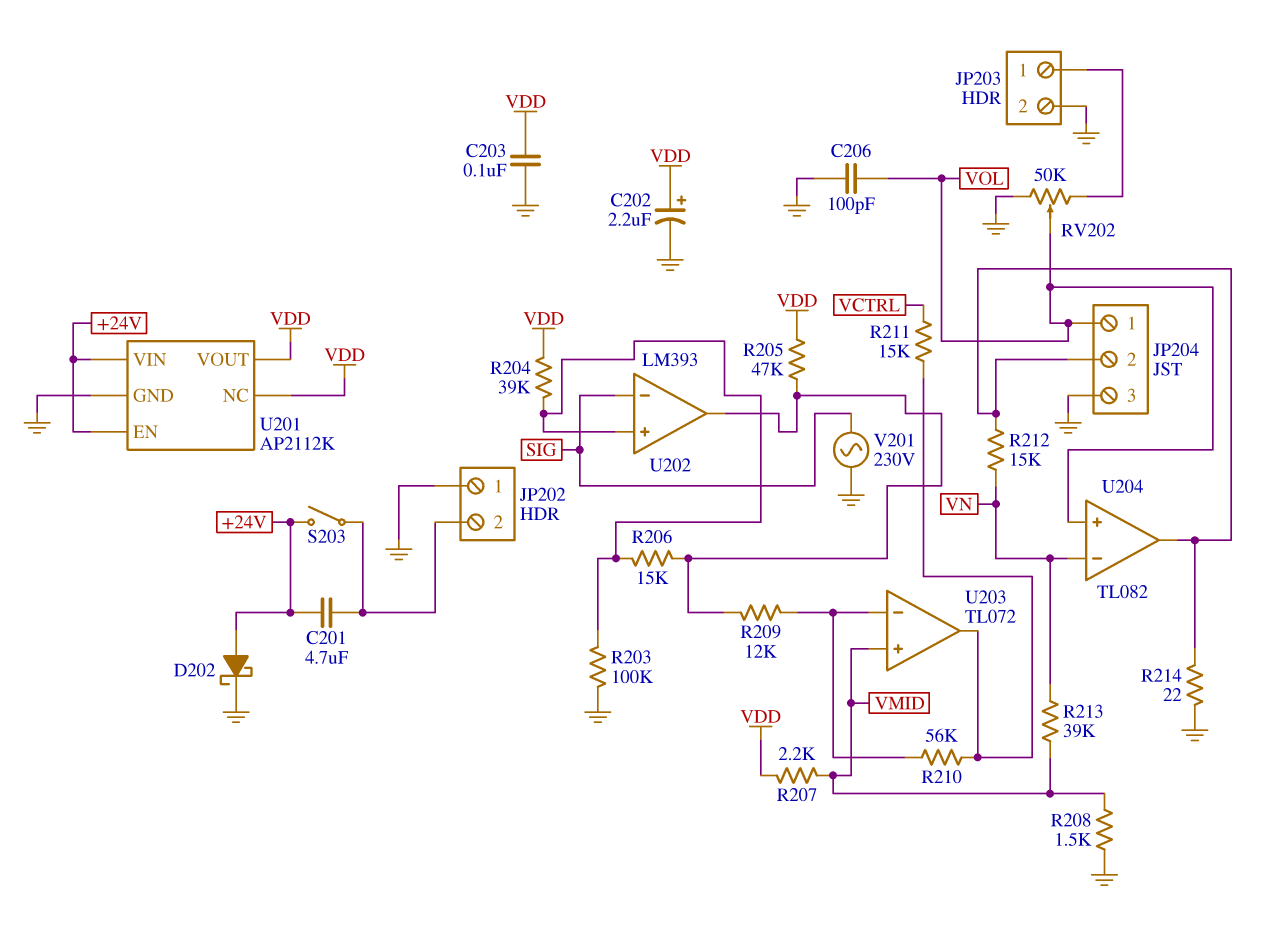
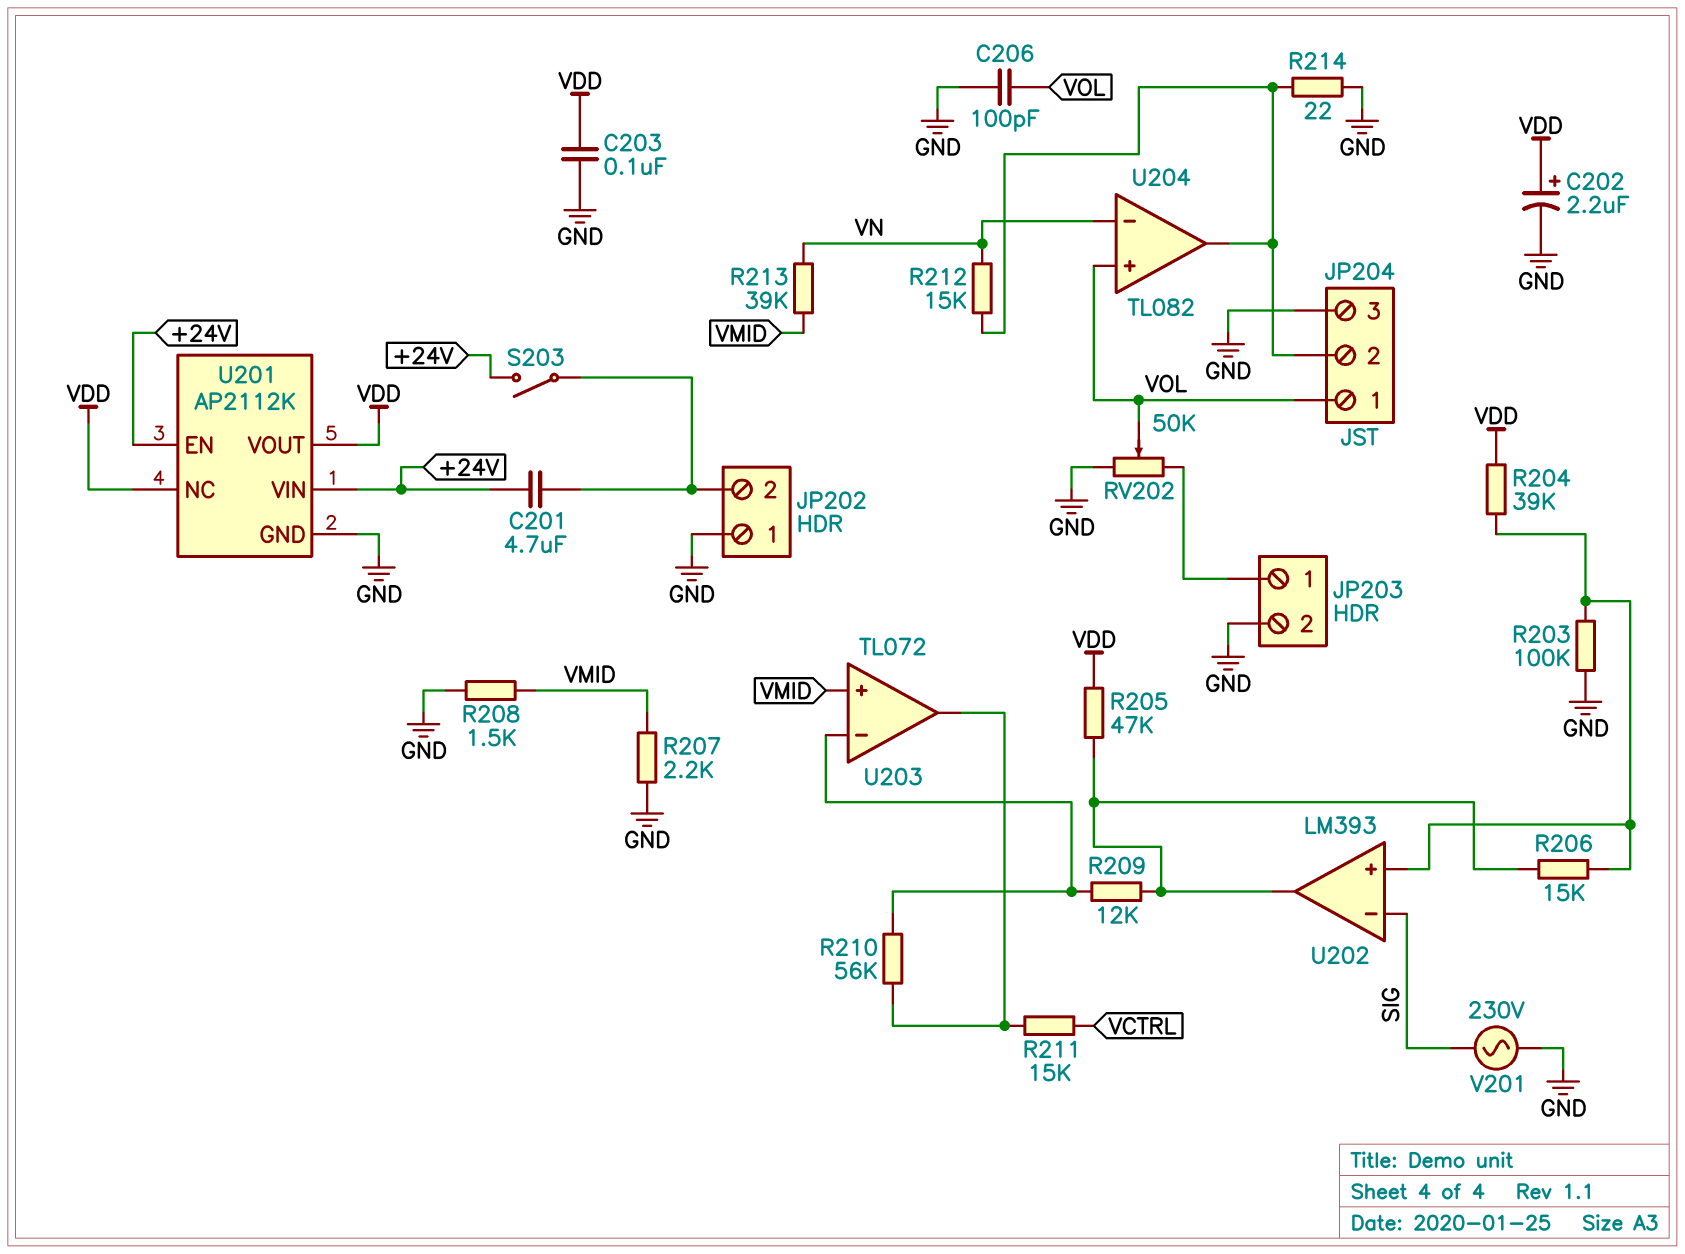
D202: schottky (A +24V, K GND) -> none
R207: 2.2k (VDD, VMID) -> 2.2k (GND, VMID)

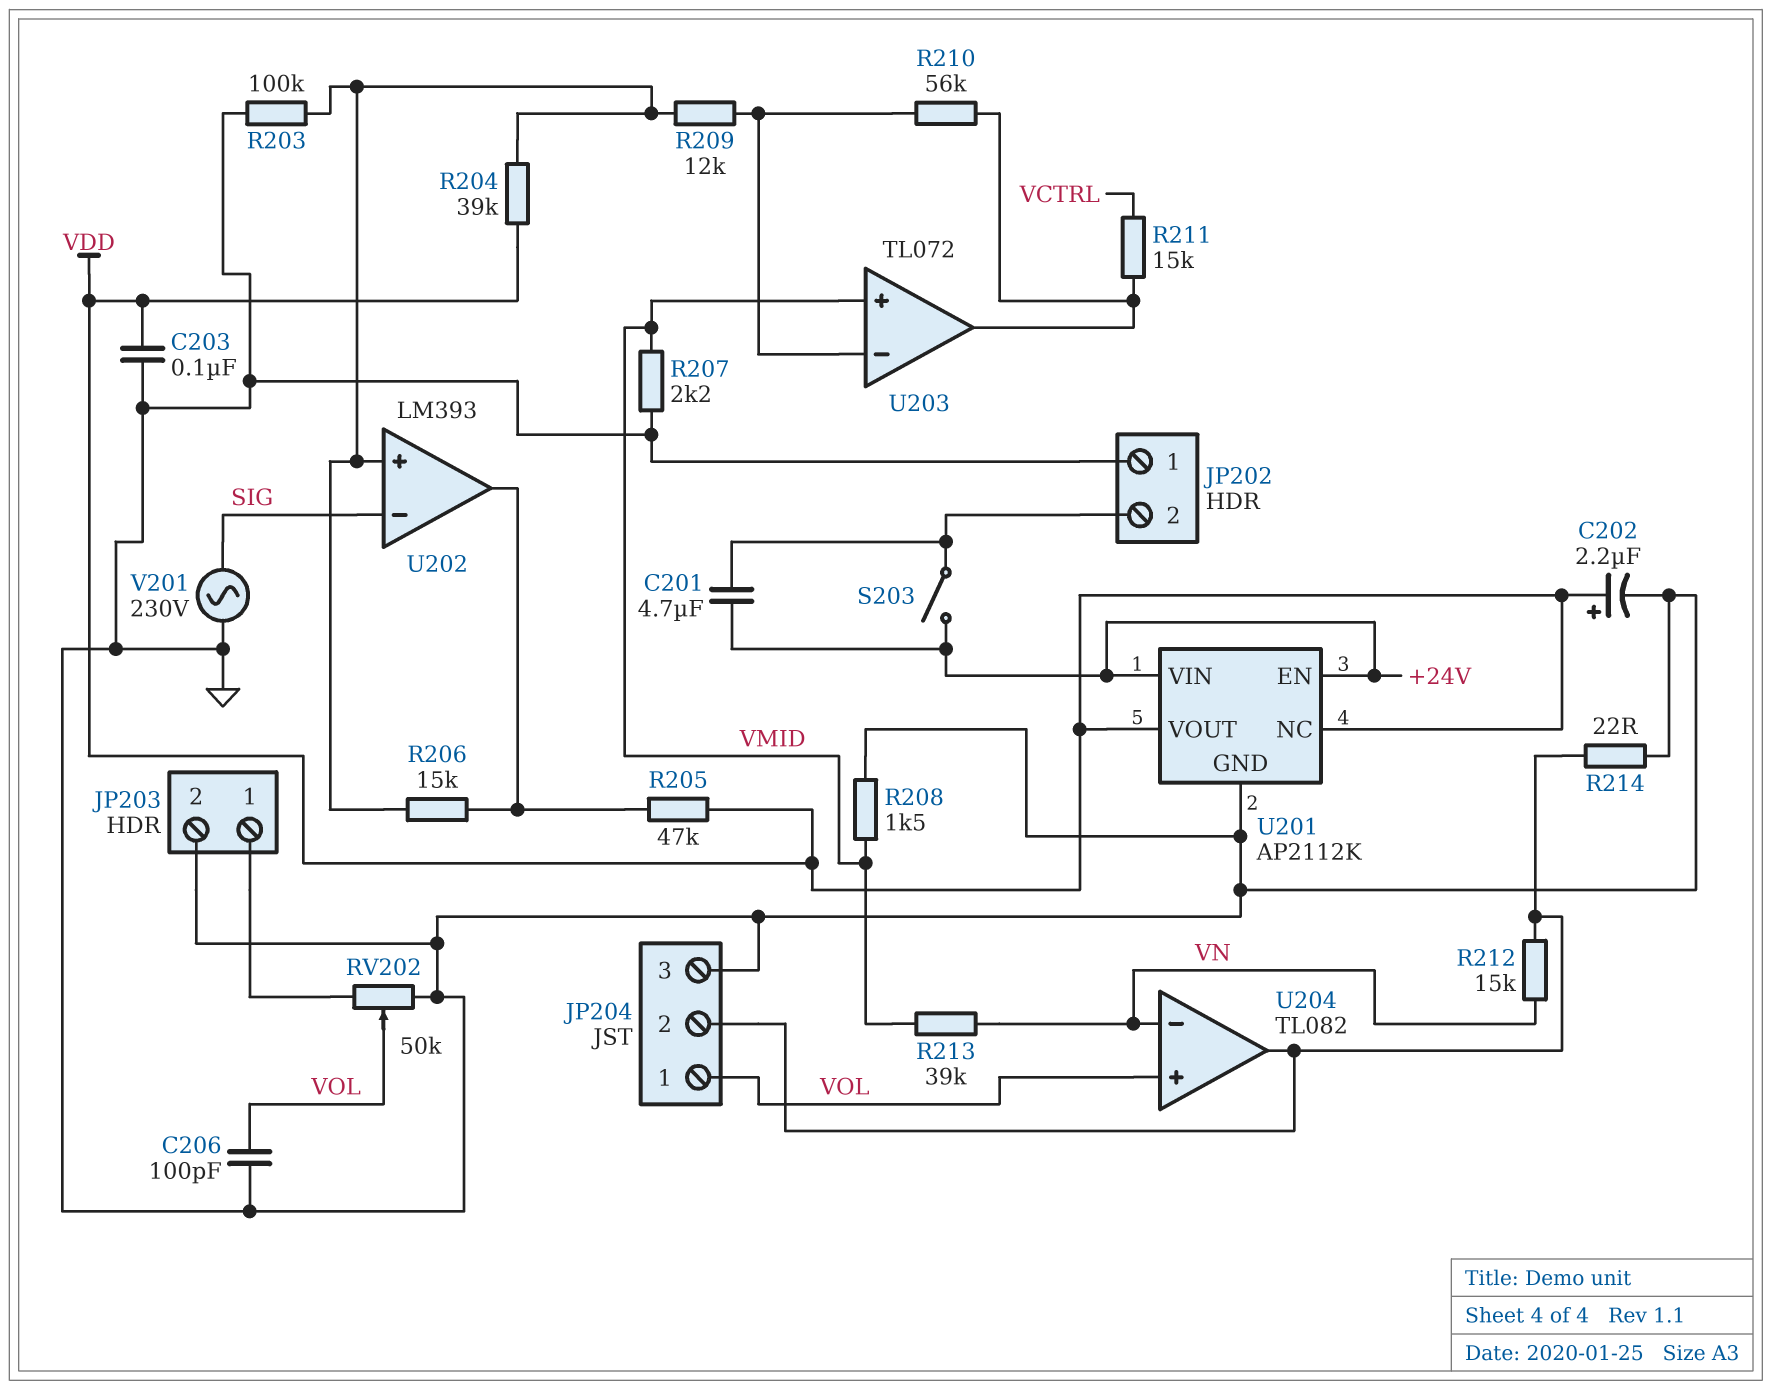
R209: 12k (U202/out, U203/in-) -> 12k (U202/in+, U203/in-)

